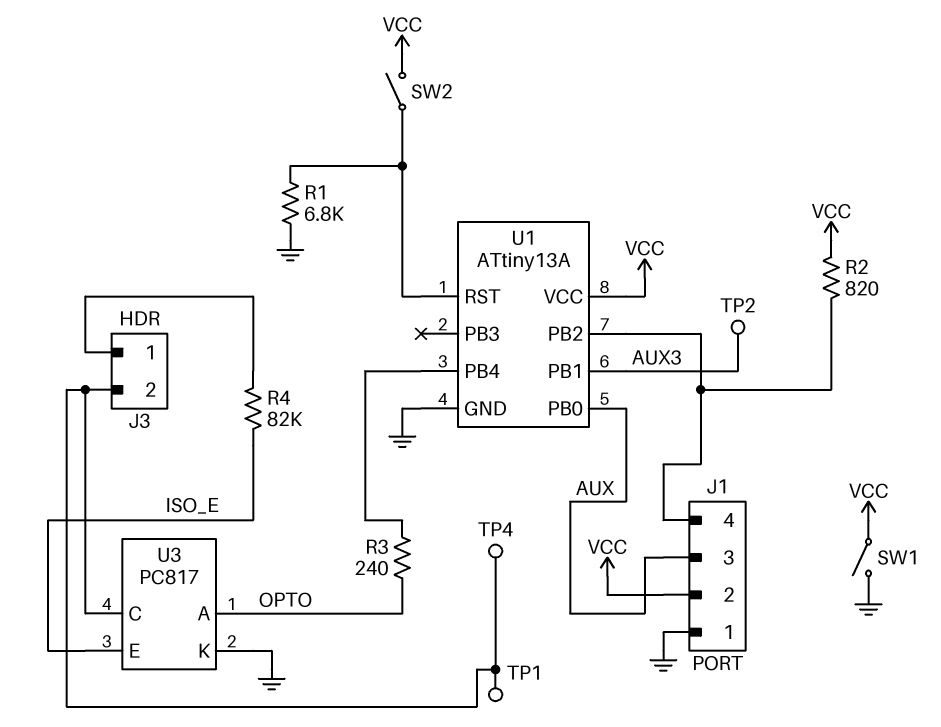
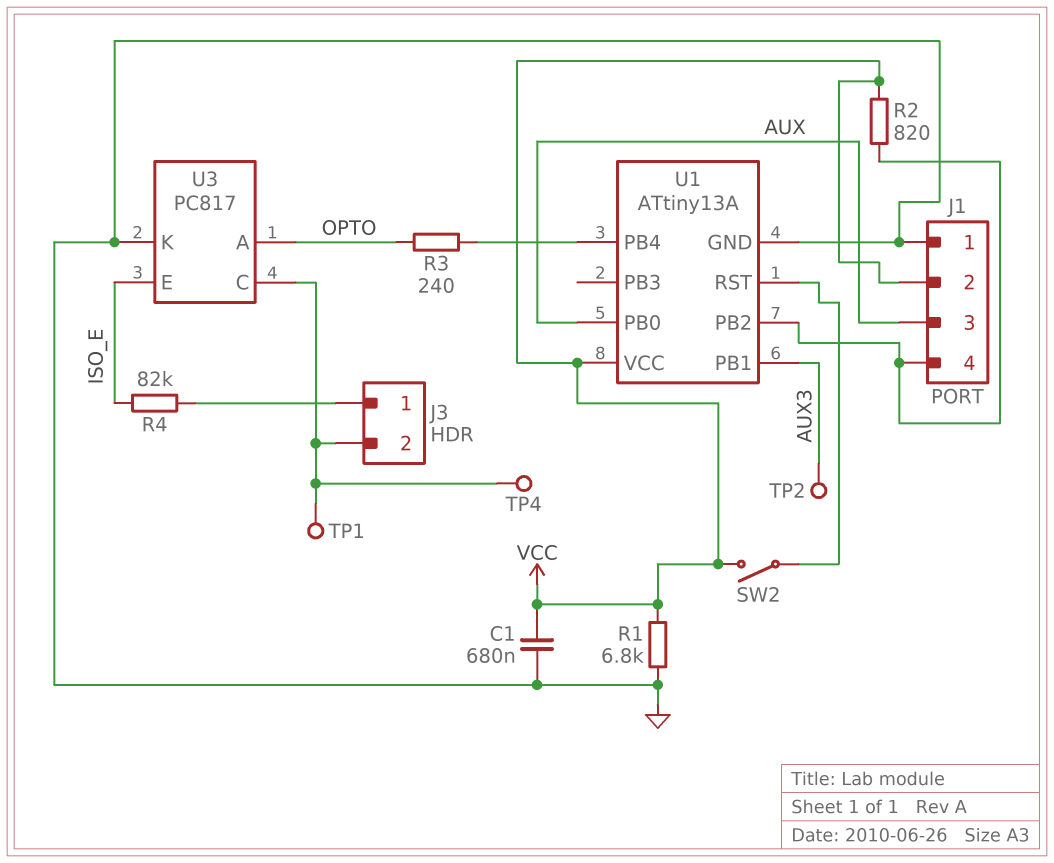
C1: none -> 680nF (GND, VCC)
R1: 6.8k (GND, U1/RST) -> 6.8k (GND, VCC)
SW1: switch (GND, VCC) -> none

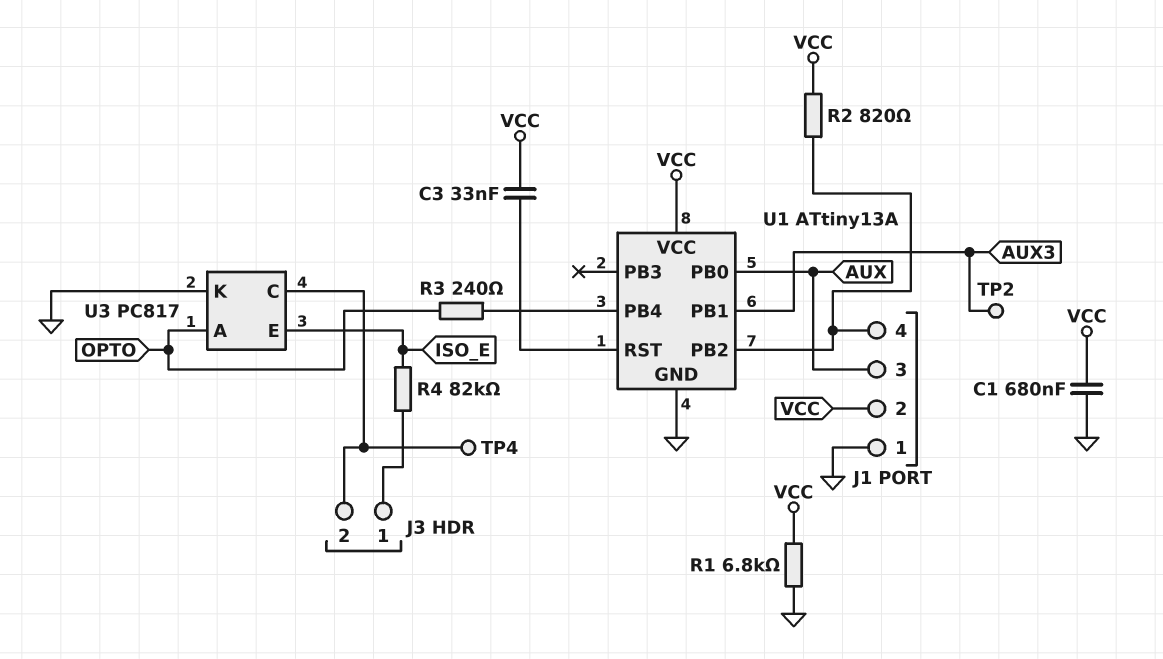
C3: none -> 33nF (U1/RST, VCC)
SW2: switch (U1/RST, VCC) -> none
TP1: test point (J3/2) -> none

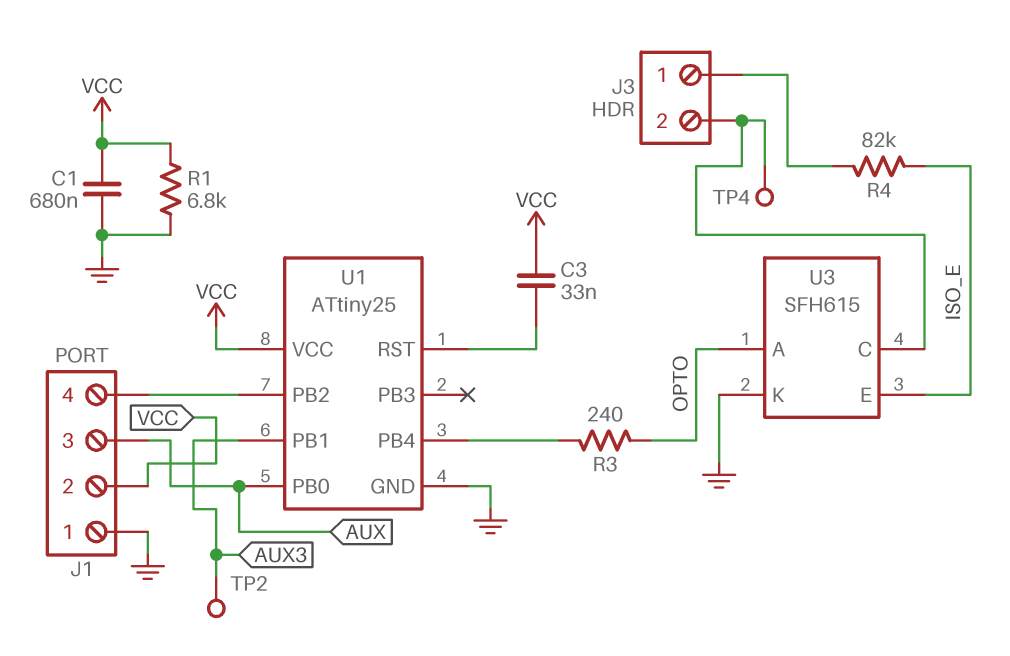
R2: 820 (J1/4, VCC) -> none
U1: ATtiny13A -> ATtiny25
U3: PC817 -> SFH615

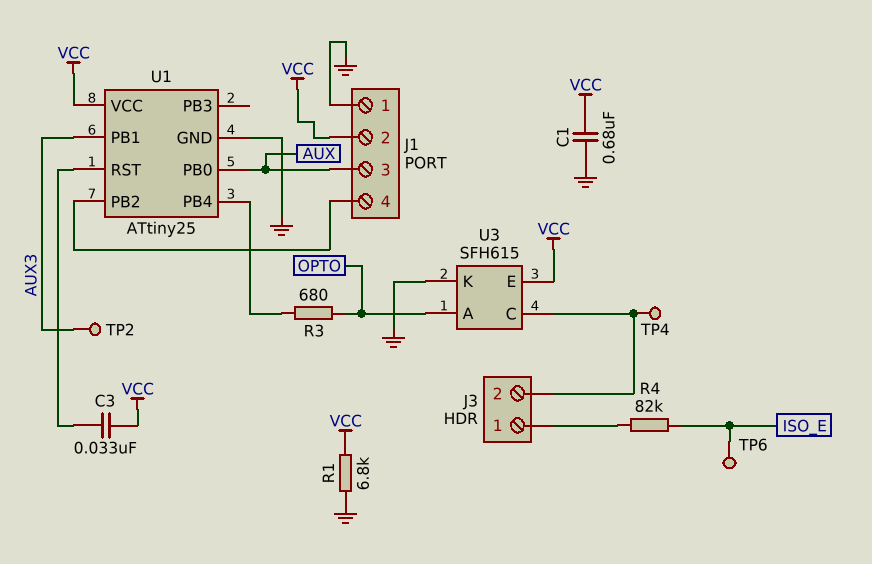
R3: 240 (OPTO, U1/PB4) -> 680 (OPTO, U1/PB4)
TP6: none -> test point (ISO_E)
U3 pin E: ISO_E -> VCC

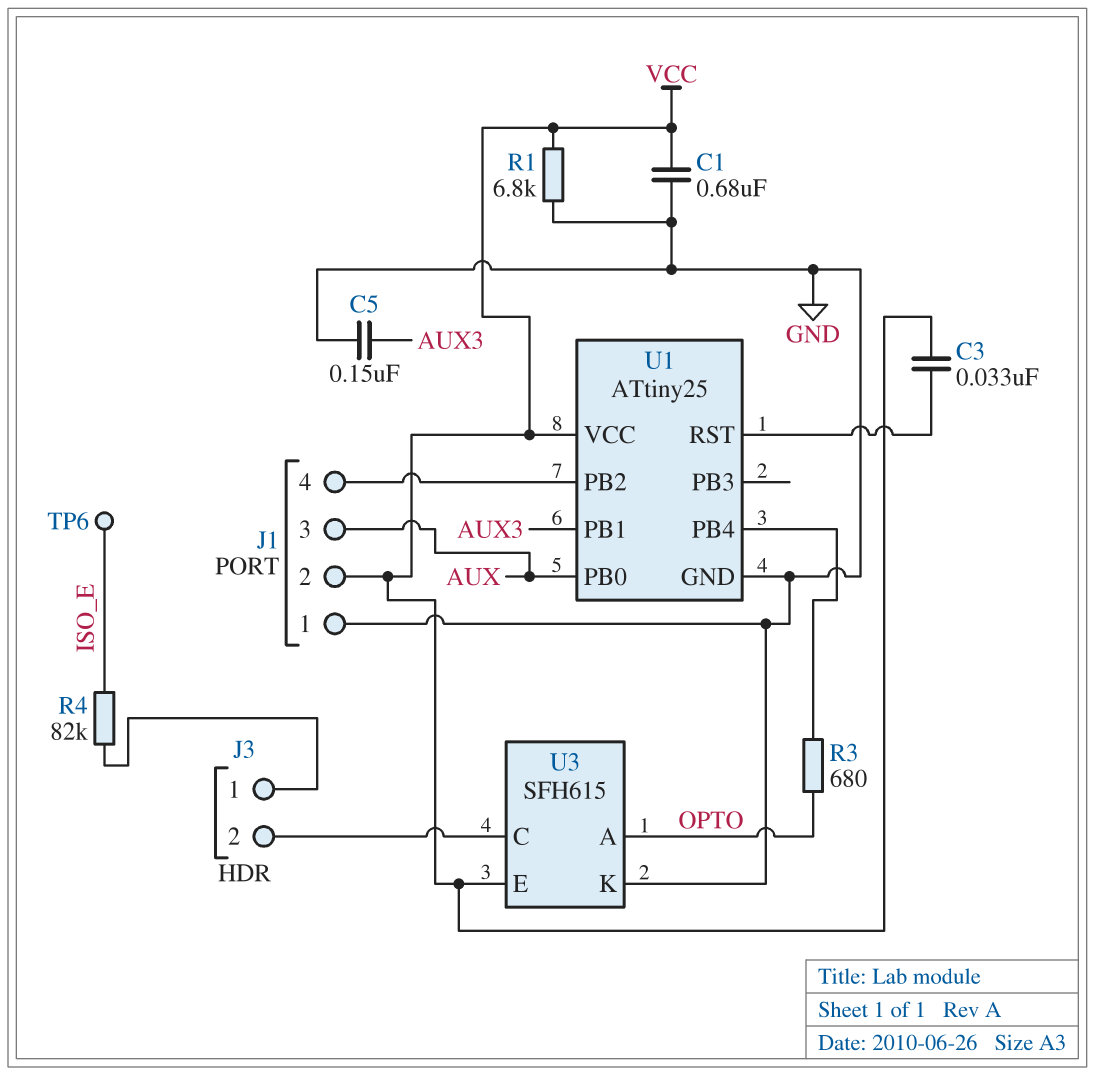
C5: none -> 150nF (AUX3, GND)
TP2: test point (AUX3) -> none
TP4: test point (J3/2) -> none

